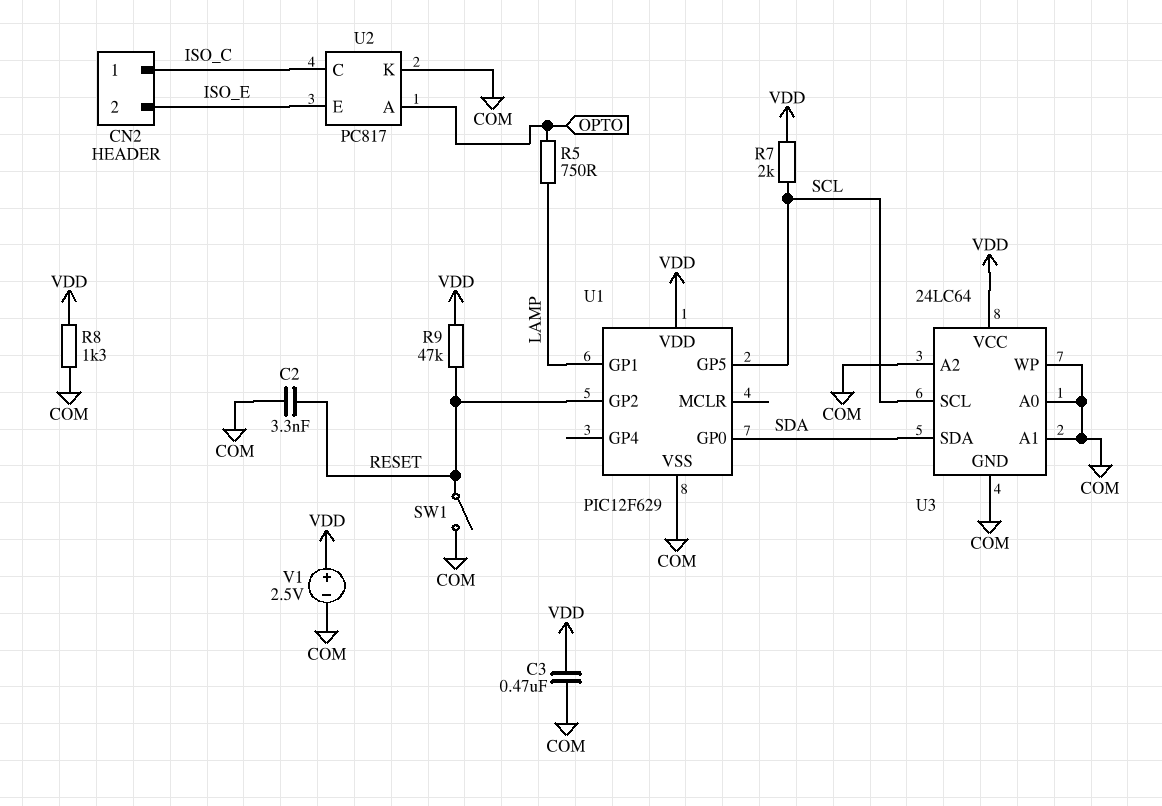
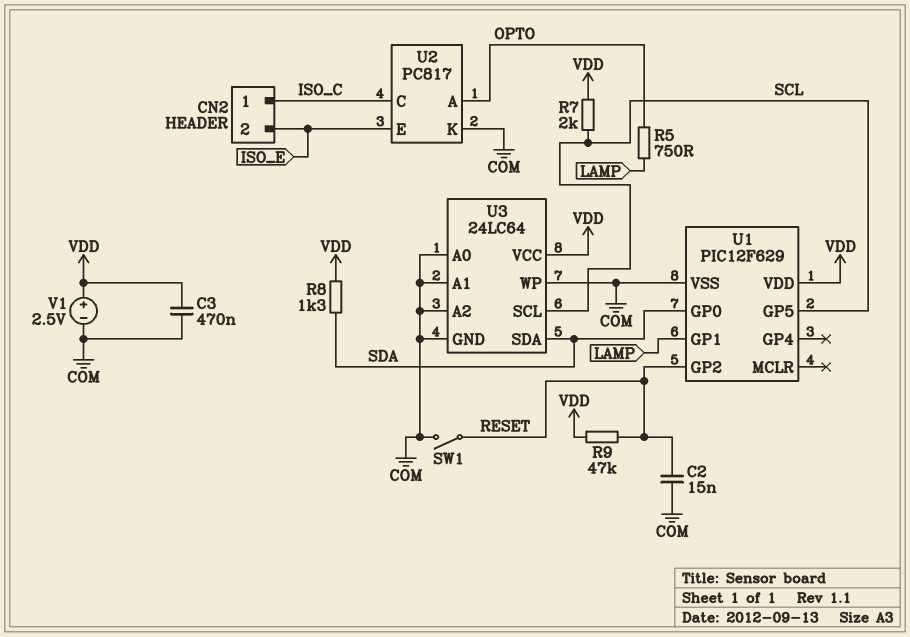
C2: 3.3nF (COM, RESET) -> 15nF (COM, RESET)
R8: 1.3k (COM, VDD) -> 1.3k (SDA, VDD)

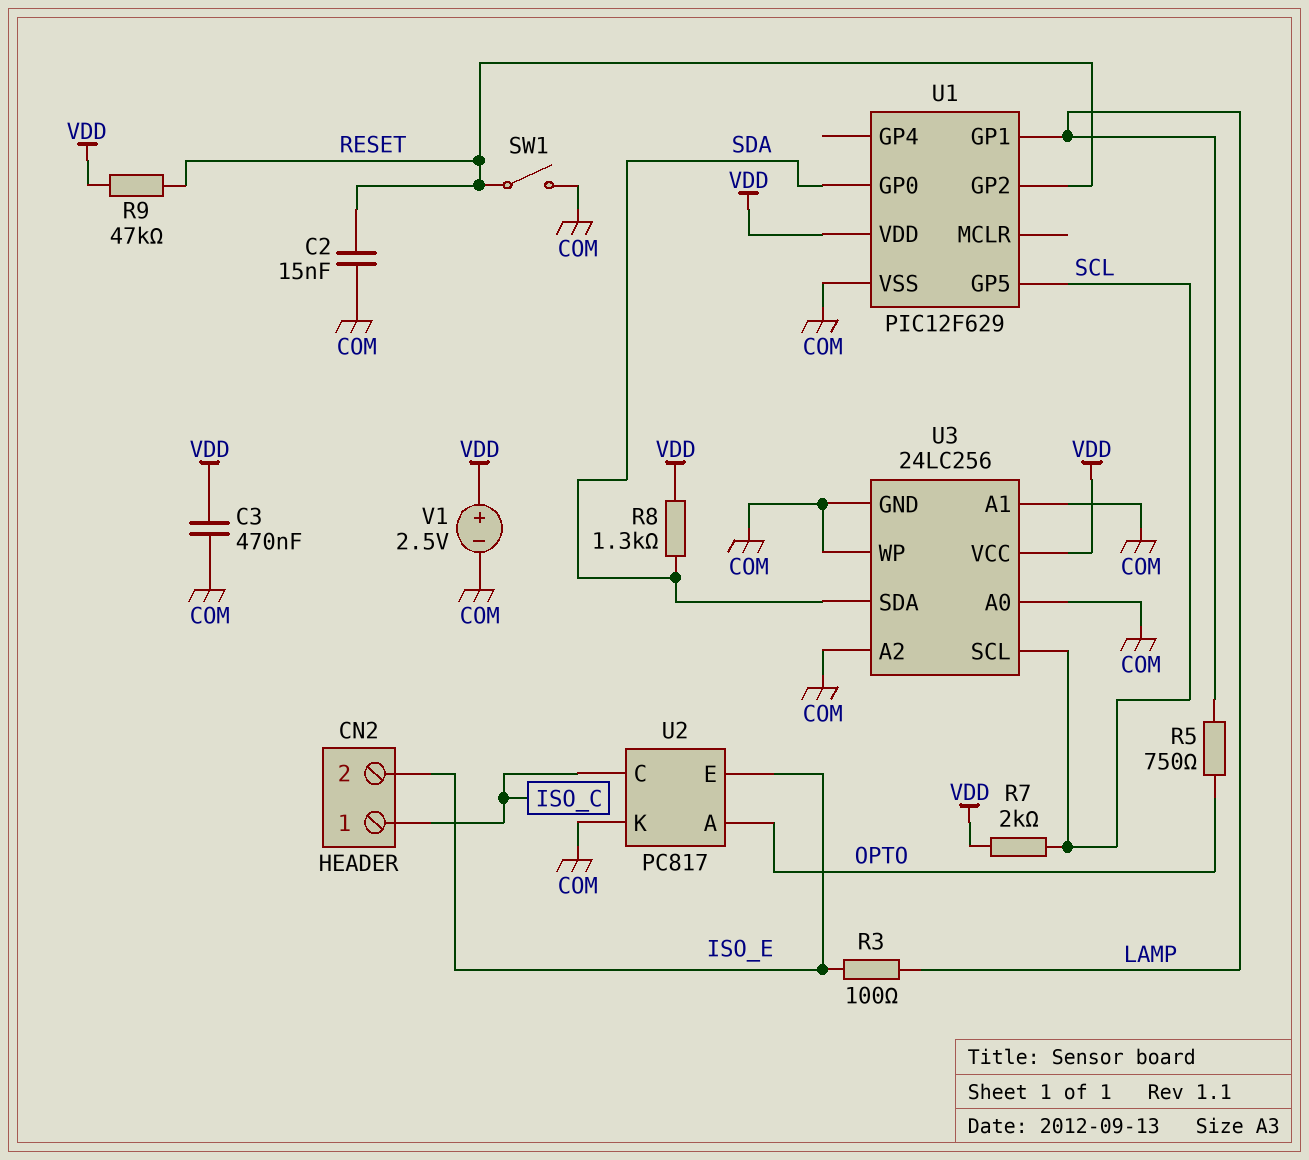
R3: none -> 100 (ISO_E, LAMP)
U3: 24LC64 -> 24LC256

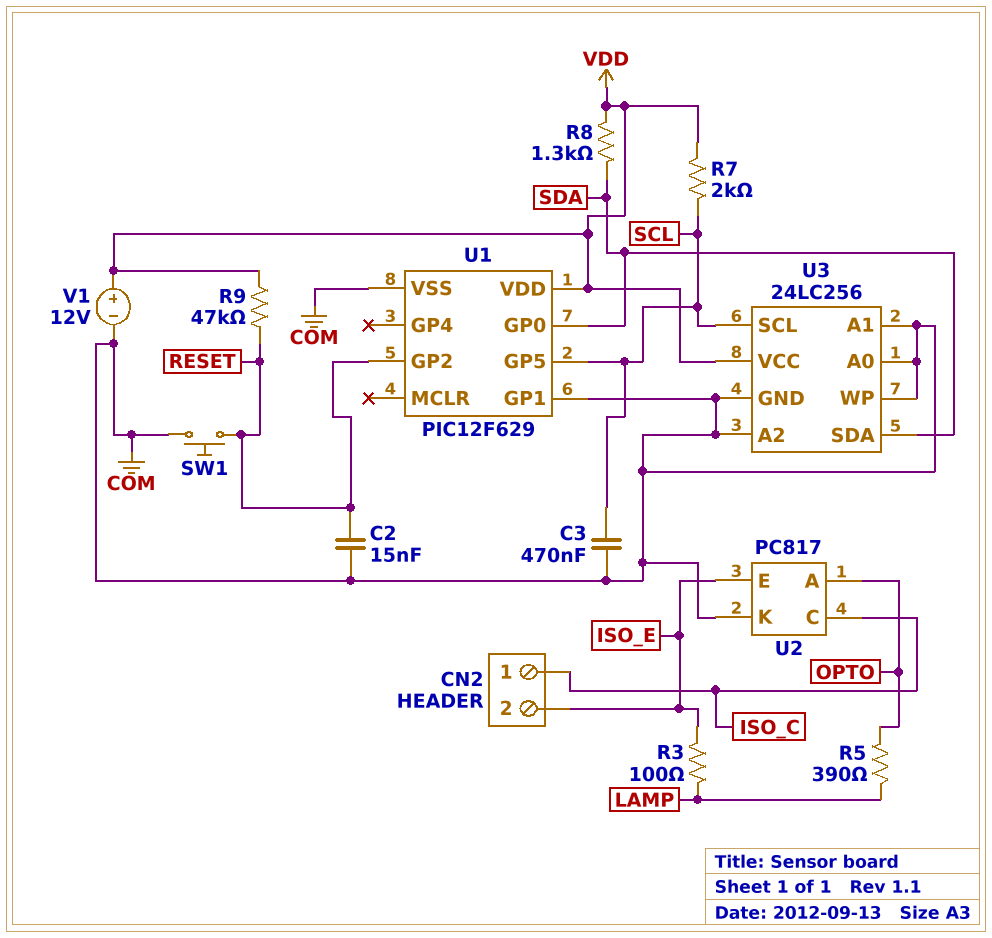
C3: 470nF (COM, VDD) -> 470nF (COM, SCL)
R5: 750 (LAMP, OPTO) -> 390 (LAMP, OPTO)
SW1: switch (COM, RESET) -> button (COM, RESET)
U1 pin GP1: LAMP -> COM
V1: 2.5V (plus VDD, minus COM) -> 12V (plus VDD, minus COM)

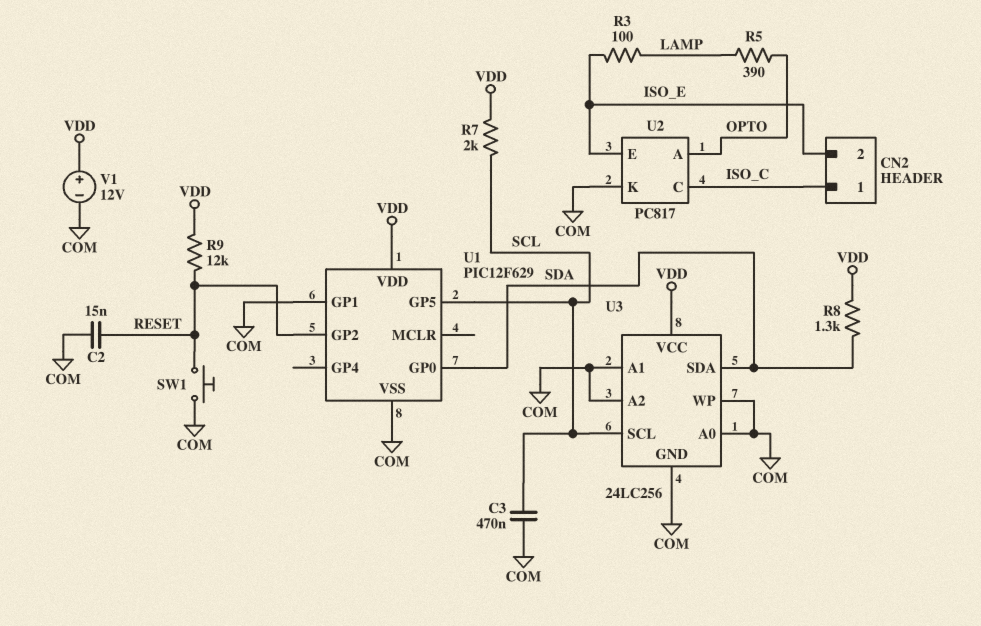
R9: 47k (RESET, VDD) -> 12k (RESET, VDD)

